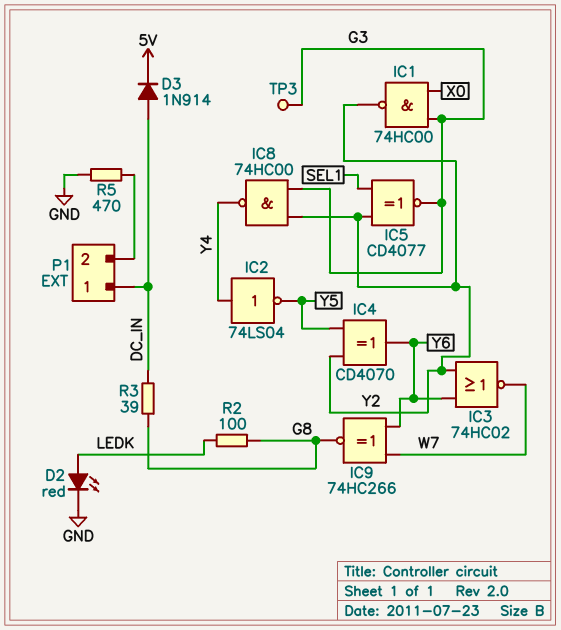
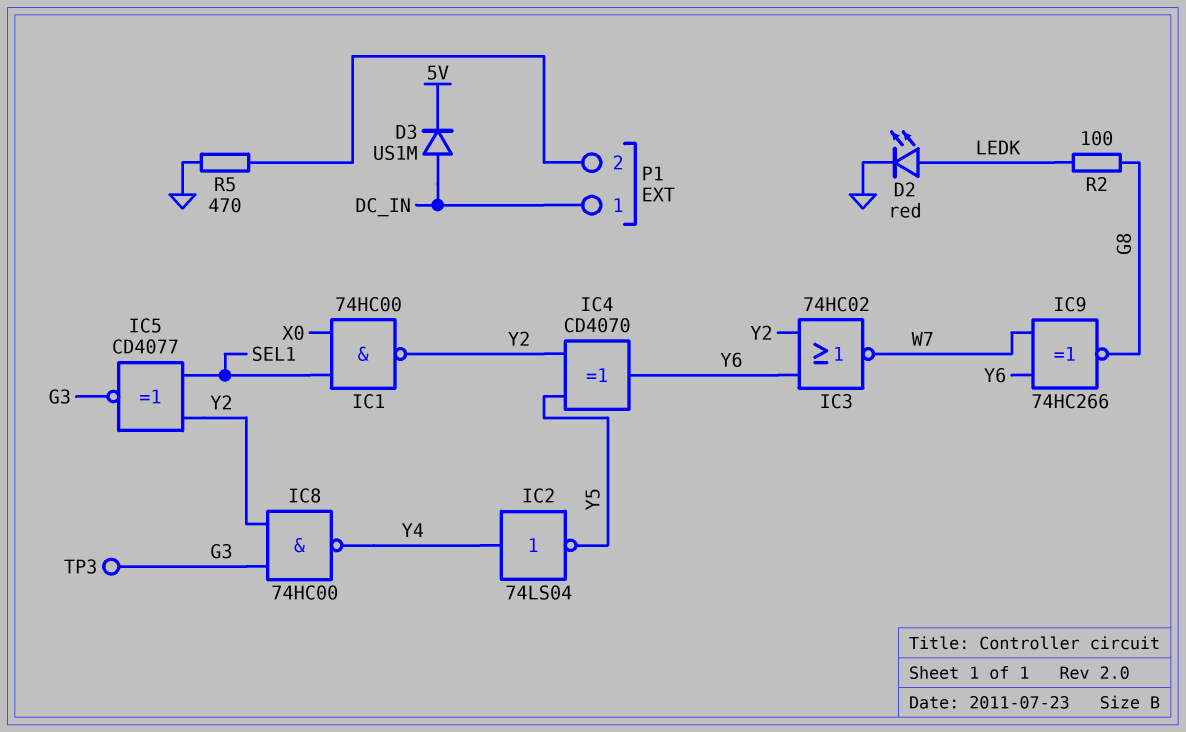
D3: diode 1N914 (A DC_IN, K 5V) -> diode US1M (A DC_IN, K 5V)
IC1: NAND 74HC00 (in G3, in X0, out Y2) -> NAND 74HC00 (in SEL1, in X0, out Y2)
R3: 39 (DC_IN, G8) -> none

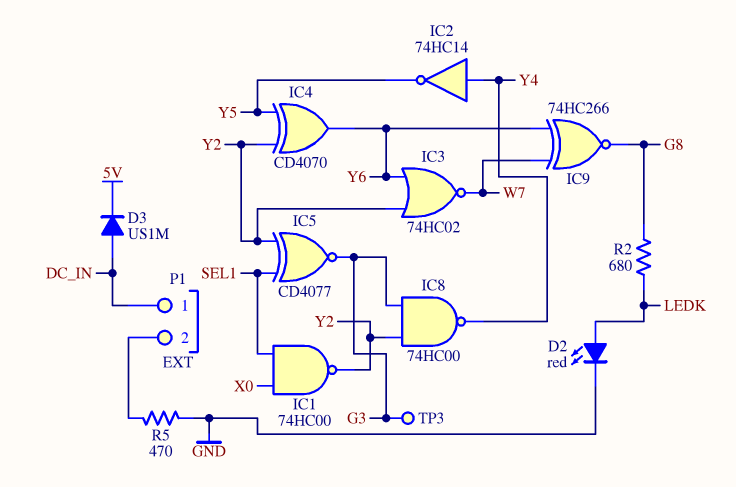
IC2: NOT 74LS04 (in Y4, out Y5) -> NOT 74HC14 (in Y4, out Y5)
R2: 100 (G8, LEDK) -> 680 (G8, LEDK)

